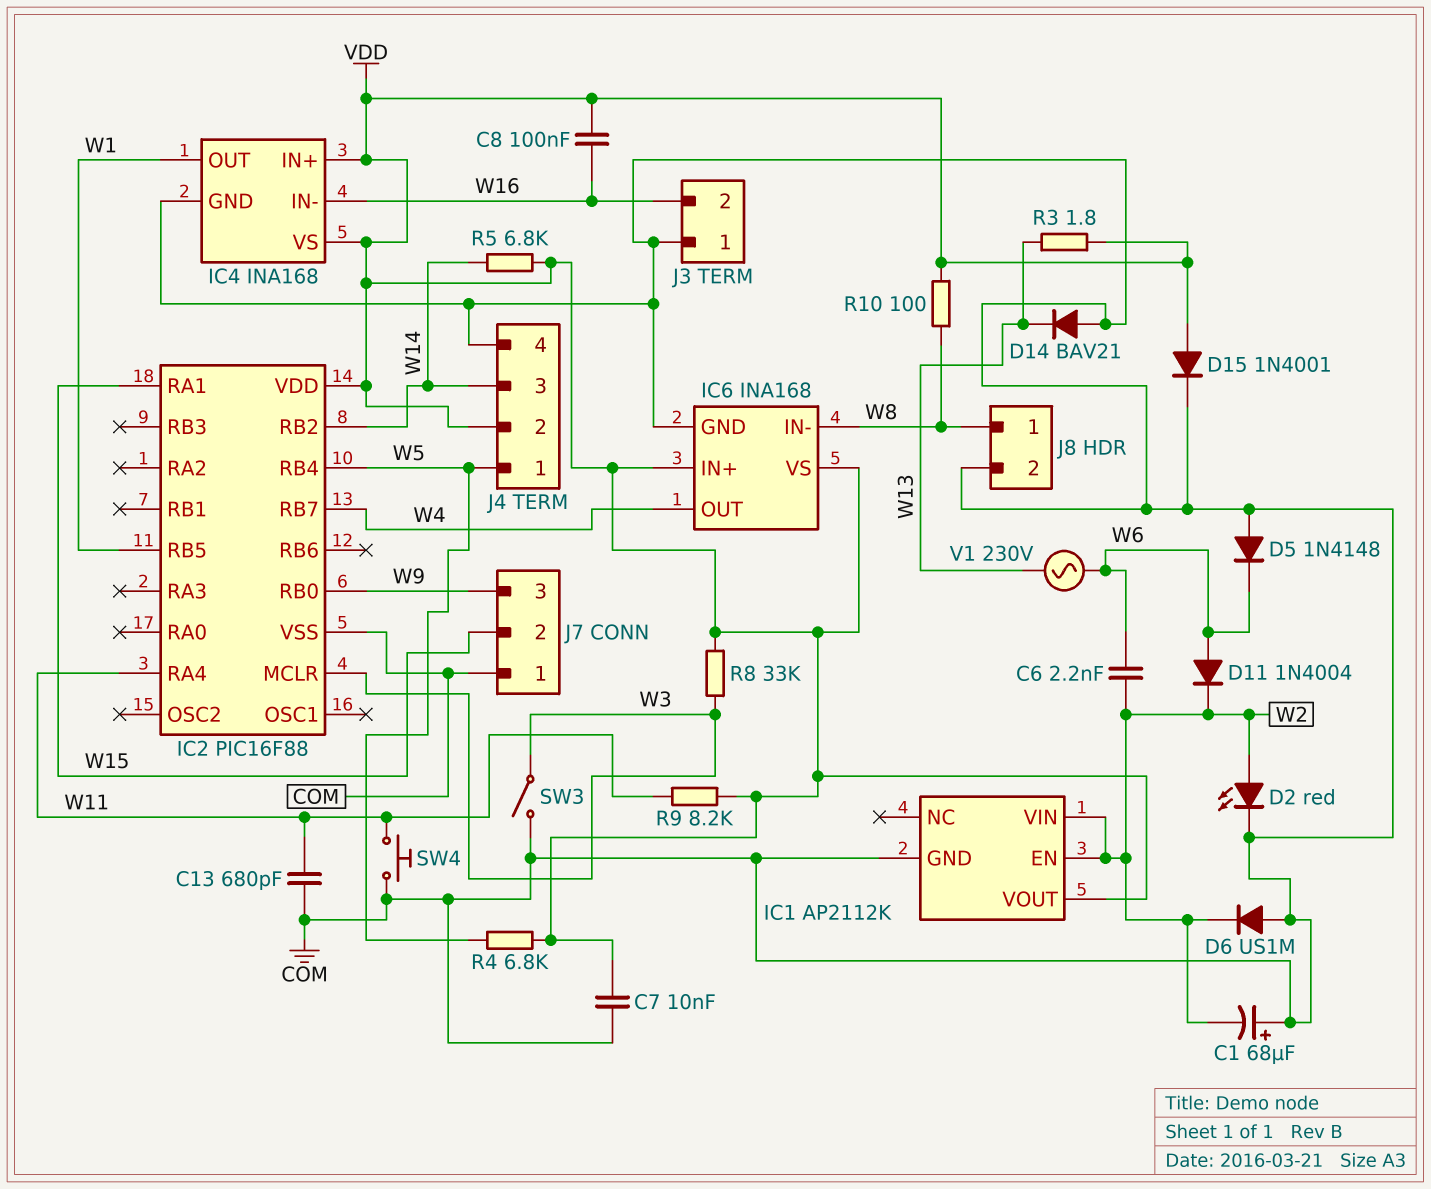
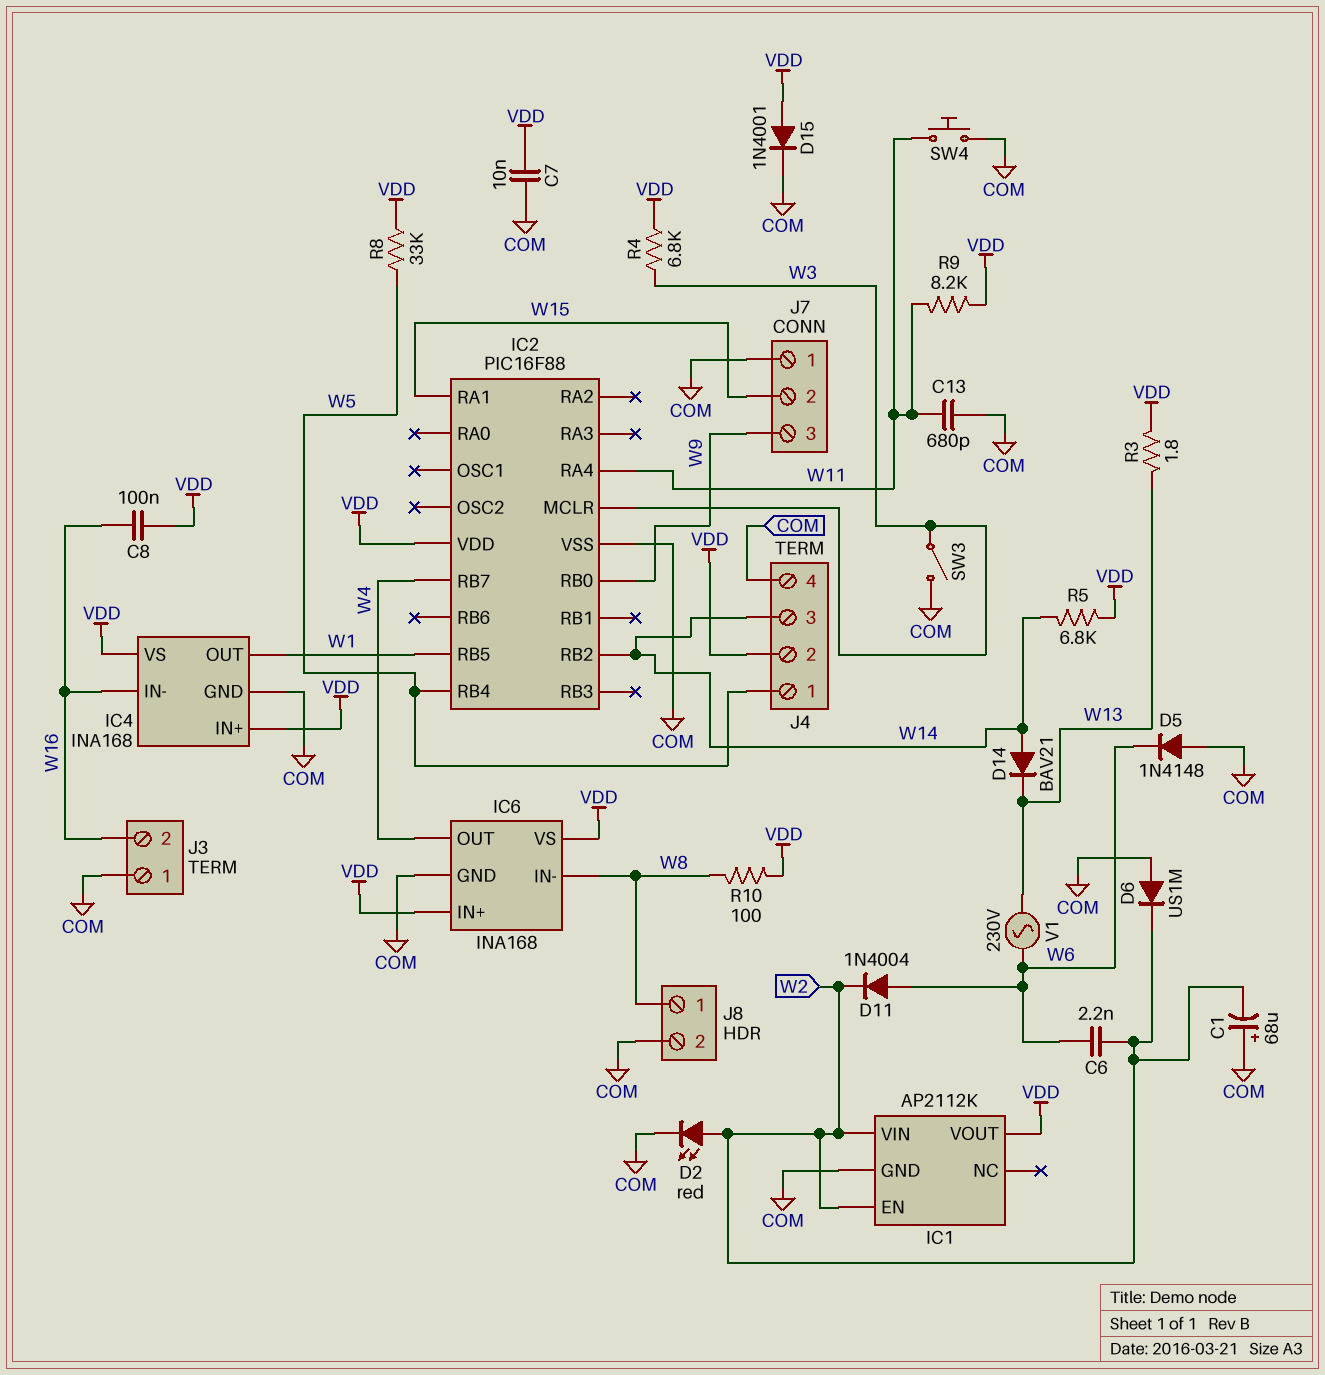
D14: diode BAV21 (A COM, K W13) -> diode BAV21 (A W14, K W13)
R4: 6.8k (VDD, W5) -> 6.8k (VDD, W3)
R8: 33k (VDD, W3) -> 33k (VDD, W5)

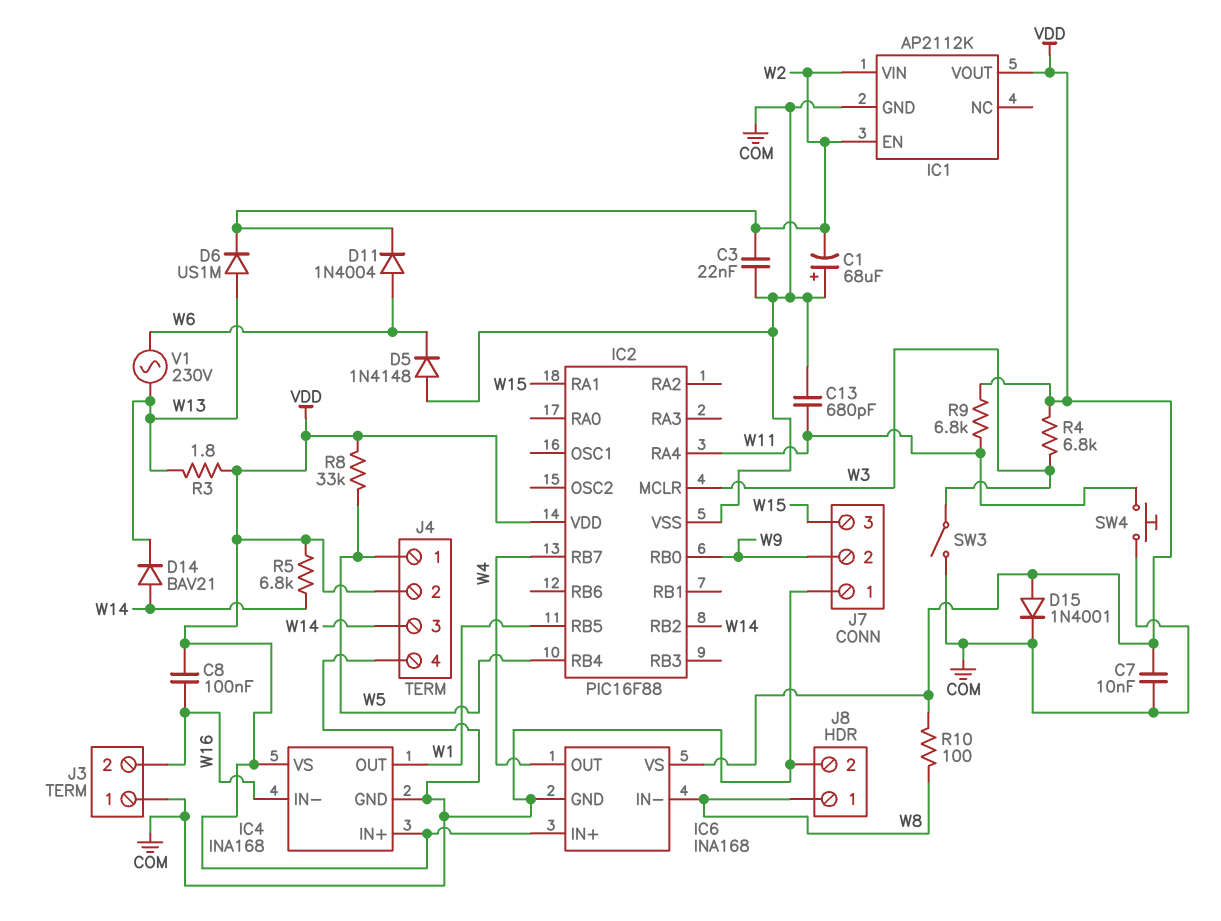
C3: none -> 22nF (COM, W2)
C6: 2.2nF (W2, W6) -> none
D2: LED red (A W2, K COM) -> none
D6: diode US1M (A COM, K W2) -> diode US1M (A W13, K W2)
J7 pin 2: W15 -> W9
J7 pin 3: W9 -> W15
R9: 8.2k (VDD, W11) -> 6.8k (VDD, W11)

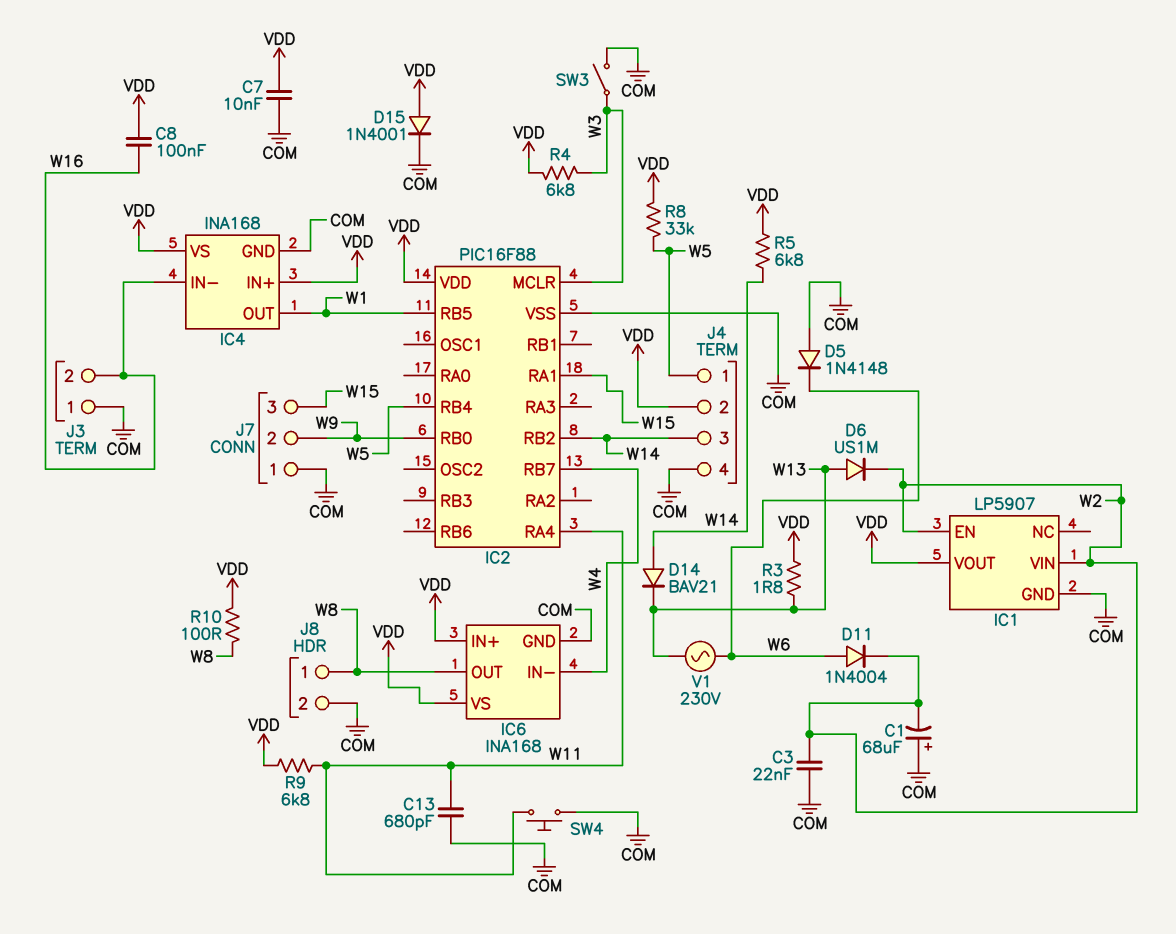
IC1: AP2112K -> LP5907
IC6 pin IN-: W8 -> W4
IC6 pin OUT: W4 -> W8

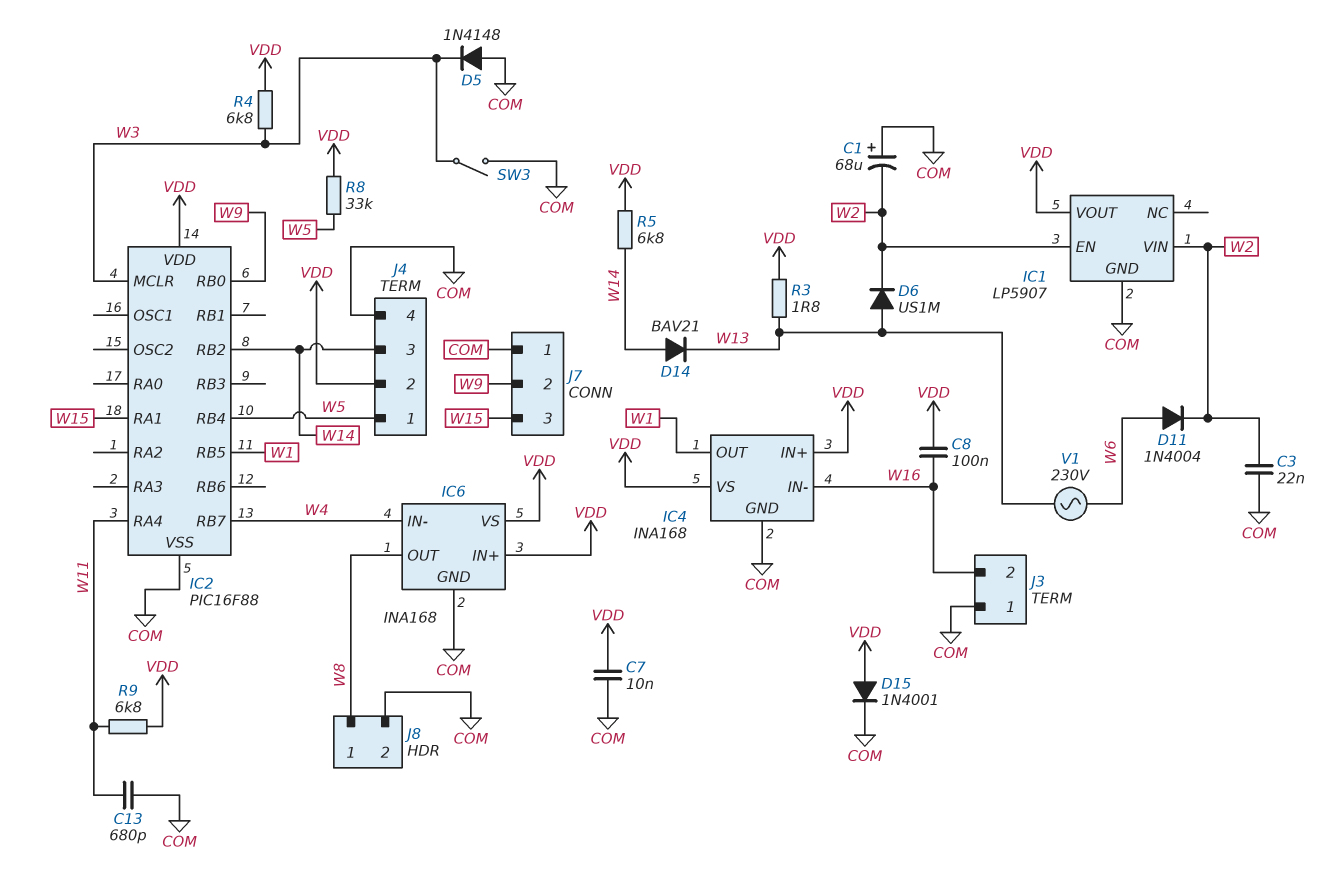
D5: diode 1N4148 (A COM, K W6) -> diode 1N4148 (A COM, K W3)
R10: 100 (VDD, W8) -> none
SW4: button (COM, W11) -> none

